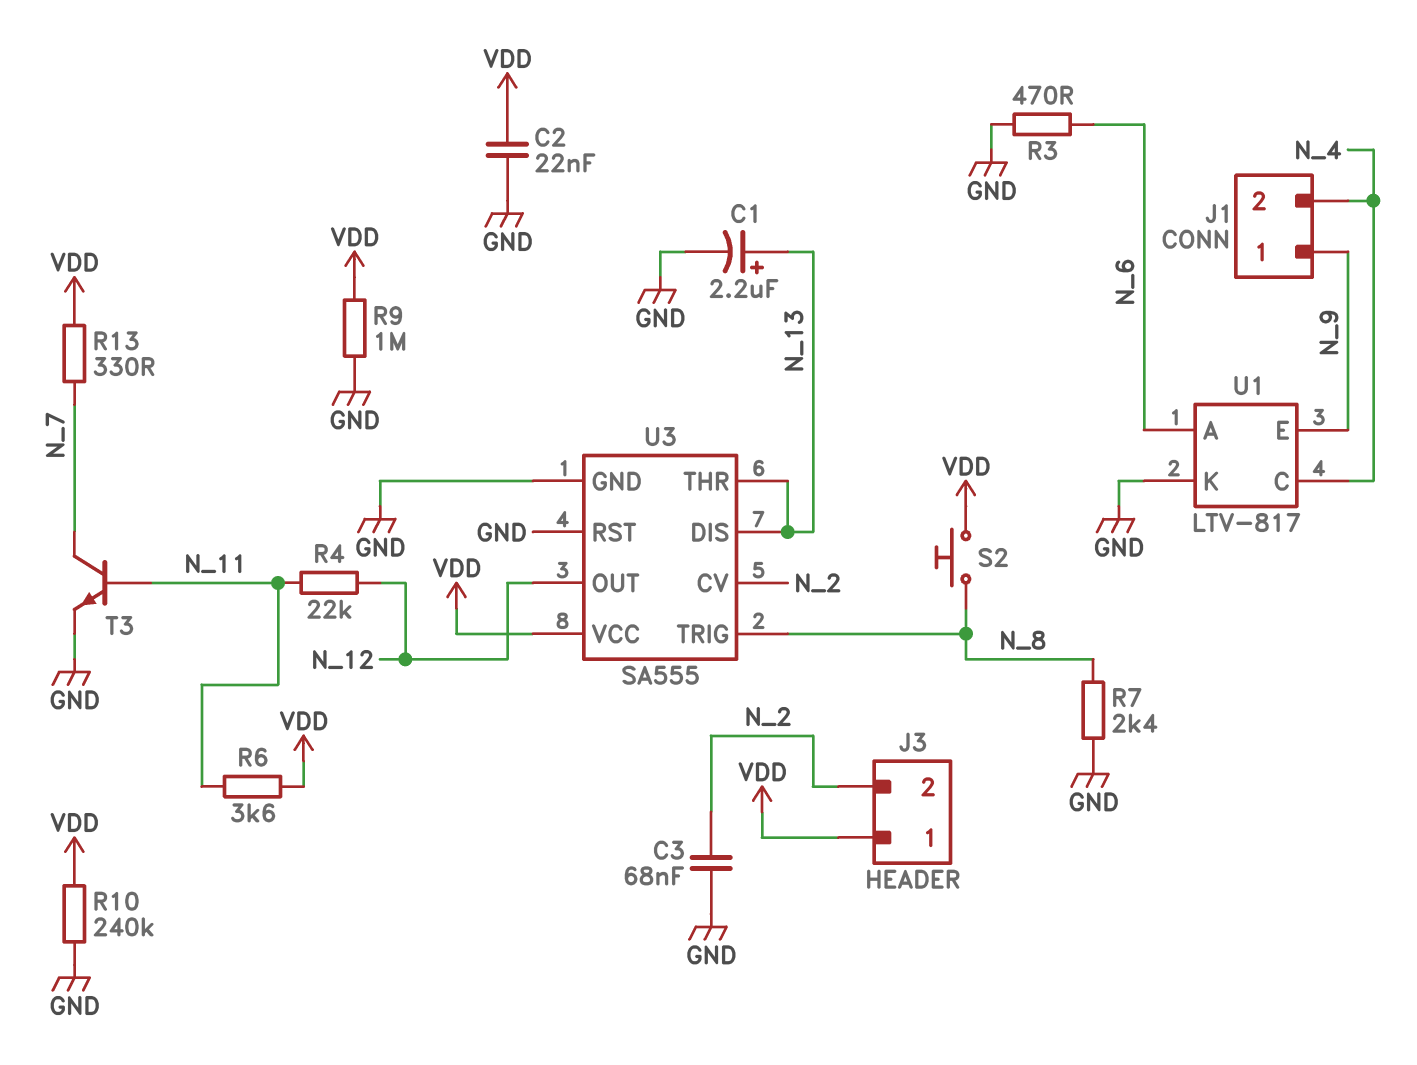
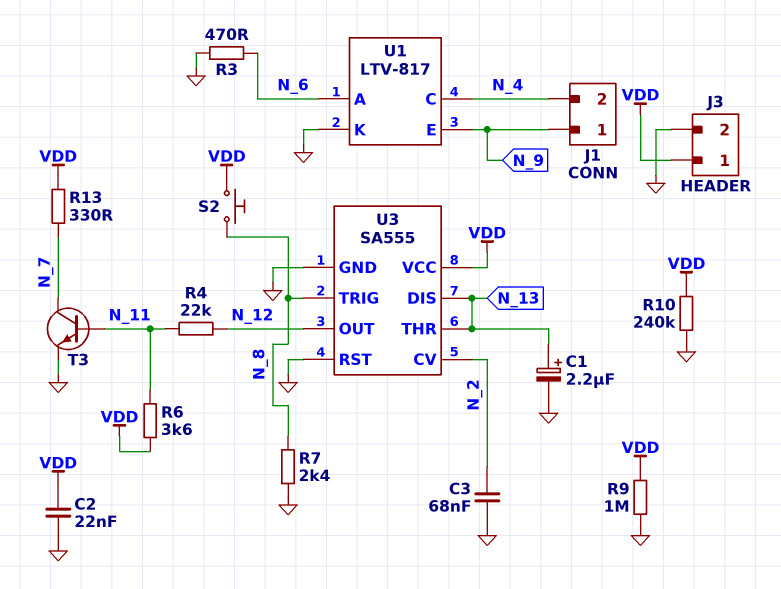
J3 pin 2: N_2 -> GND

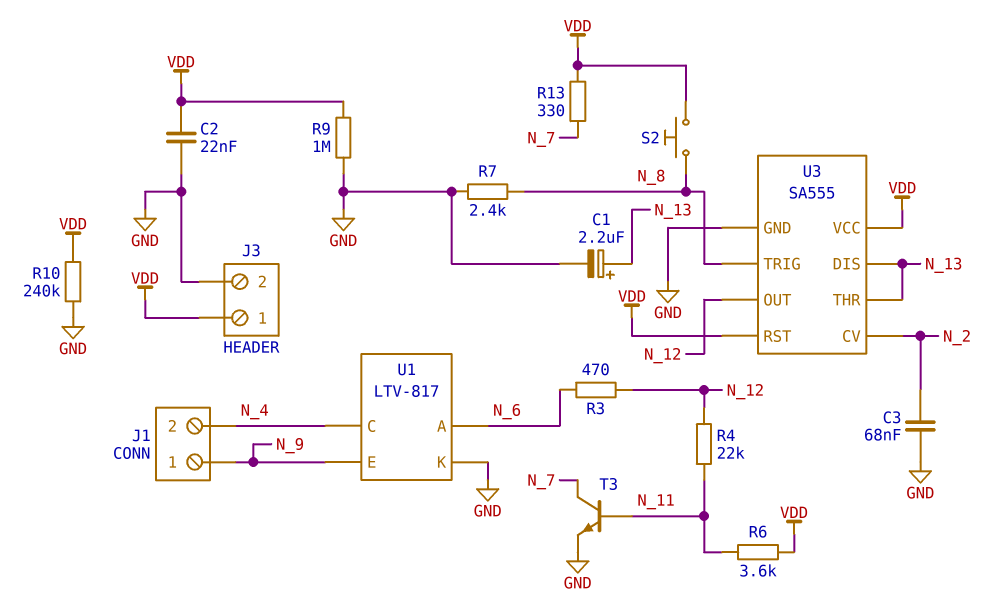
R3: 470 (GND, N_6) -> 470 (N_6, N_12)
U3 pin RST: GND -> VDD

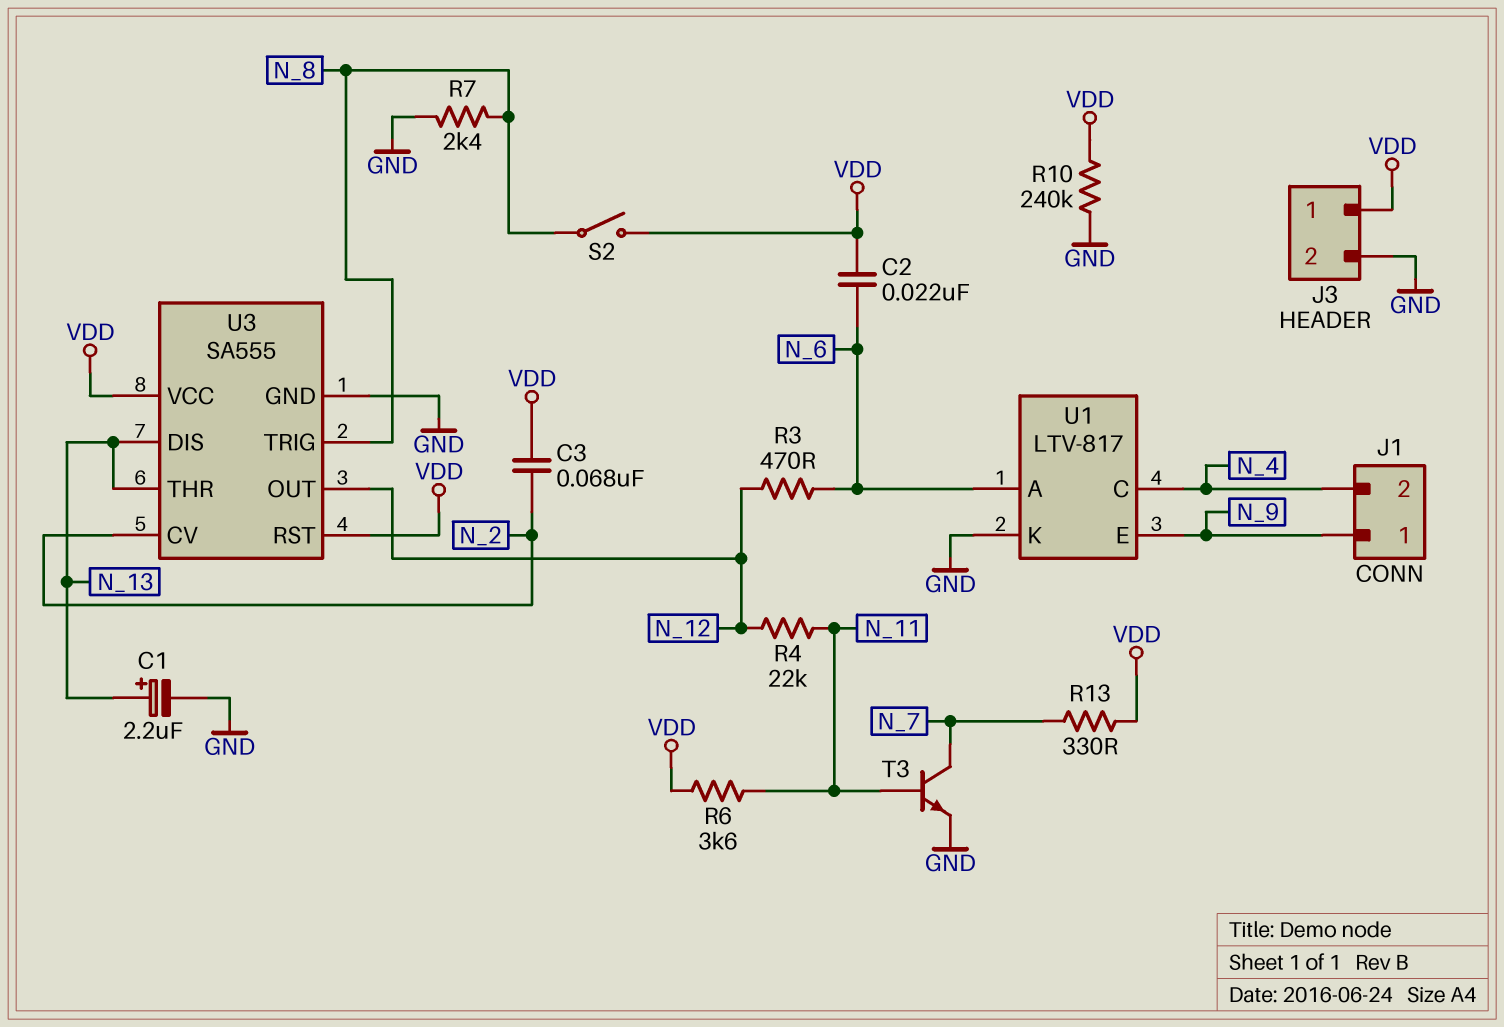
C2: 22nF (GND, VDD) -> 22nF (N_6, VDD)
C3: 68nF (GND, N_2) -> 68nF (N_2, VDD)
R9: 1M (GND, VDD) -> none
S2: button (N_8, VDD) -> switch (N_8, VDD)

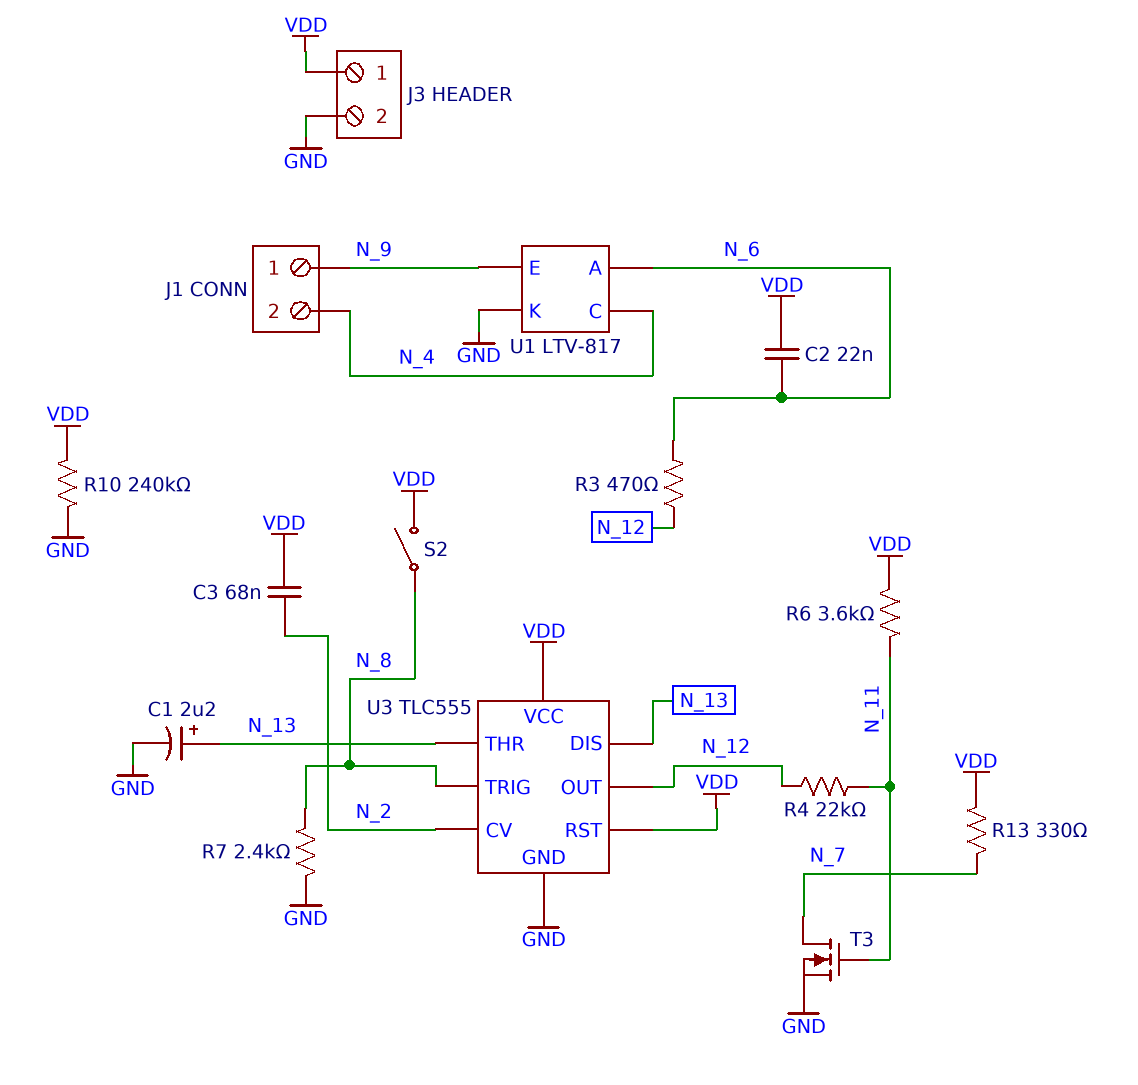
T3: NPN (B N_11, C N_7, E GND) -> NMOS (G N_11, D N_7, S GND)
U3: SA555 -> TLC555

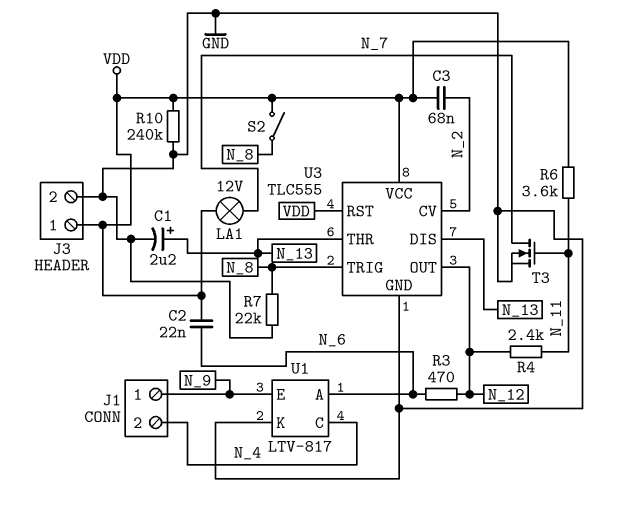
LA1: none -> lamp 12V (N_7, VDD)
R4: 22k (N_11, N_12) -> 2.4k (N_11, N_12)
R7: 2.4k (GND, N_8) -> 22k (GND, N_8)
R13: 330 (N_7, VDD) -> none

